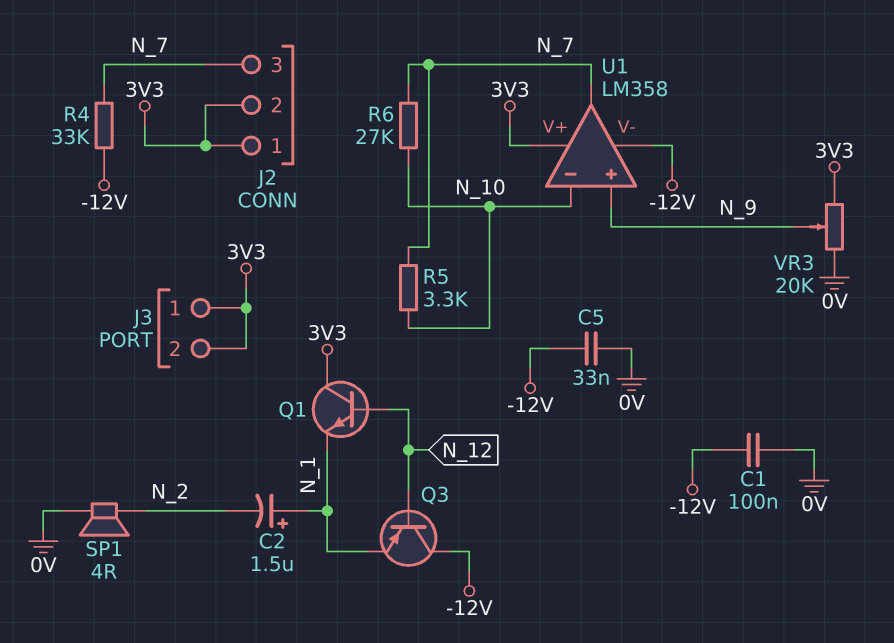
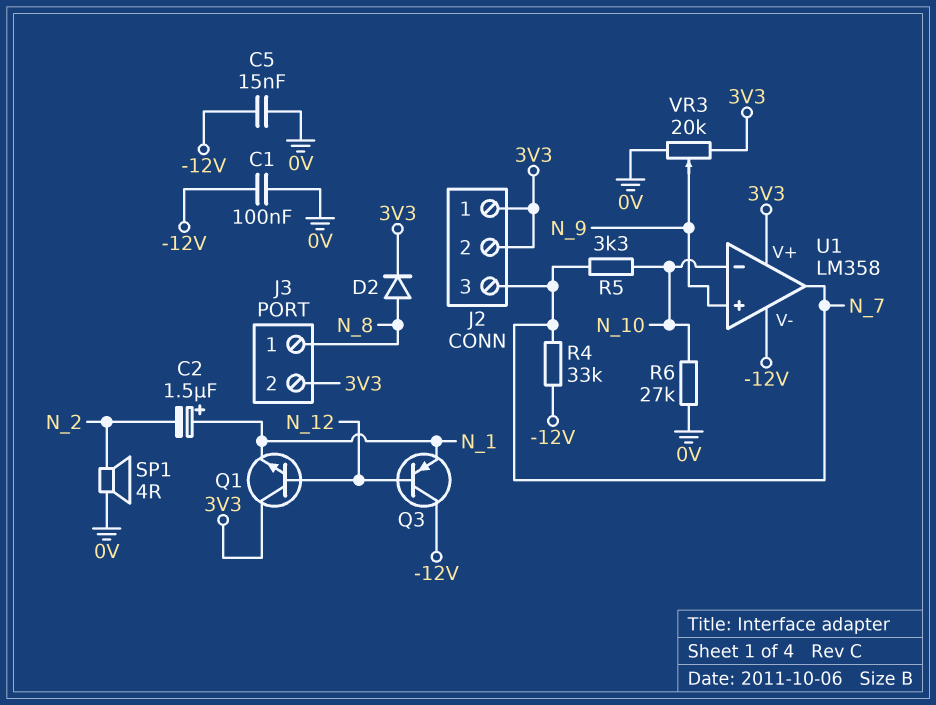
C5: 33nF (-12V, 0V) -> 15nF (-12V, 0V)
D2: none -> diode (A N_8, K 3V3)
J3 pin 1: 3V3 -> N_8
R6: 27k (N_7, N_10) -> 27k (0V, N_10)

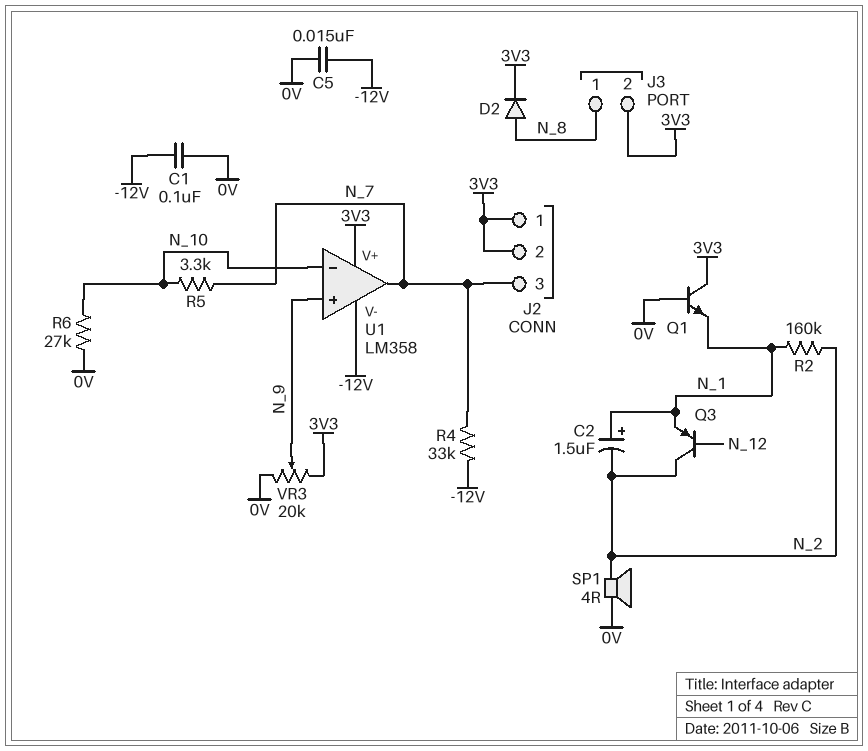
Q1: NPN (B N_12, C 3V3, E N_1) -> NPN (B 0V, C 3V3, E N_1)
Q3: PNP (B N_12, C -12V, E N_1) -> PNP (B N_12, C N_2, E N_1)
R2: none -> 160k (N_1, N_2)

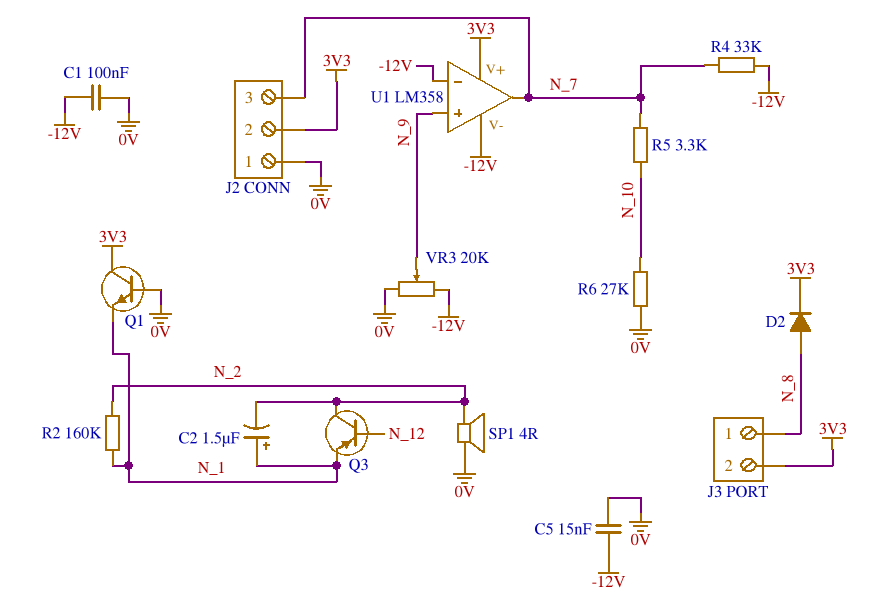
J2 pin 1: 3V3 -> 0V
U1 pin in-: N_10 -> -12V
VR3: 20k (0V, 3V3, wiper N_9) -> 20k (-12V, 0V, wiper N_9)

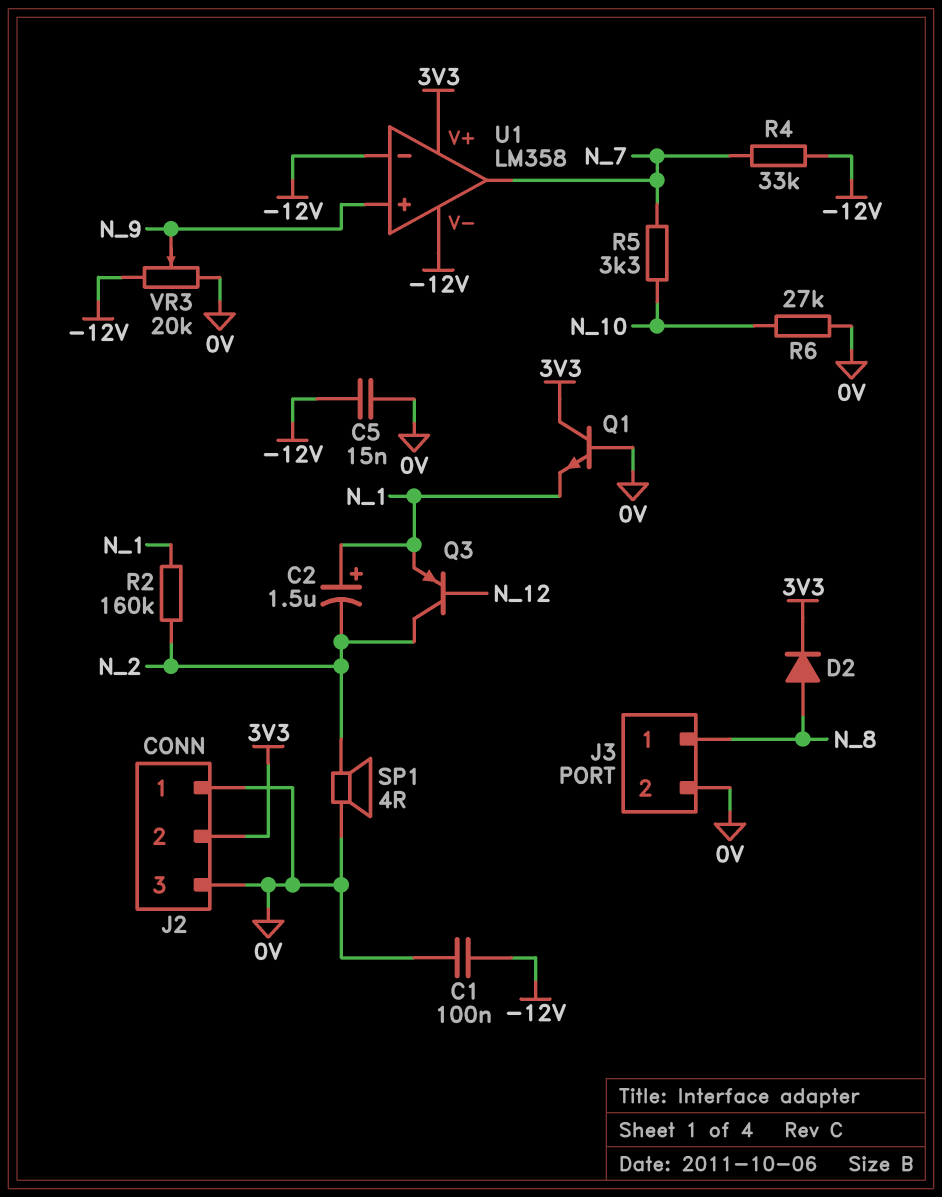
J2 pin 3: N_7 -> 0V
J3 pin 2: 3V3 -> 0V

